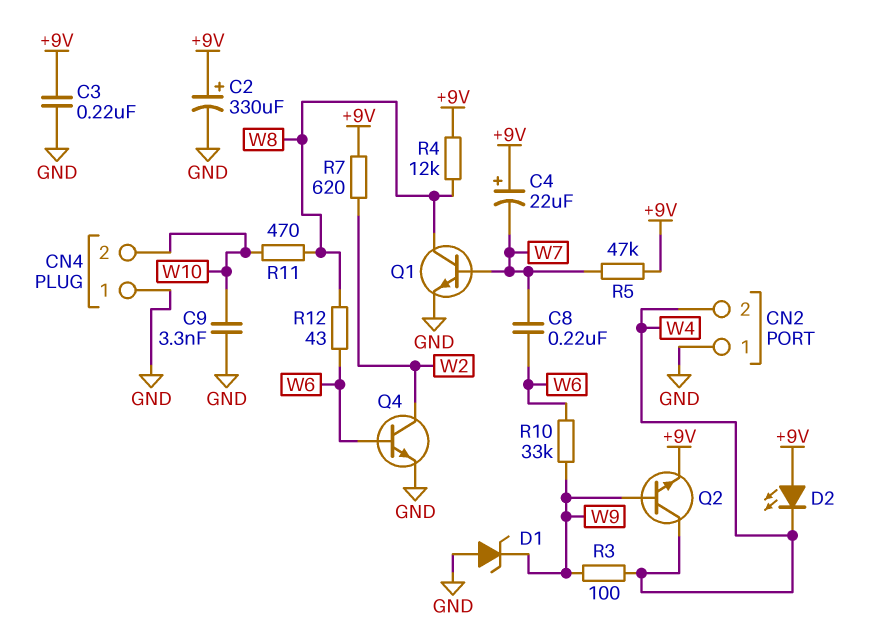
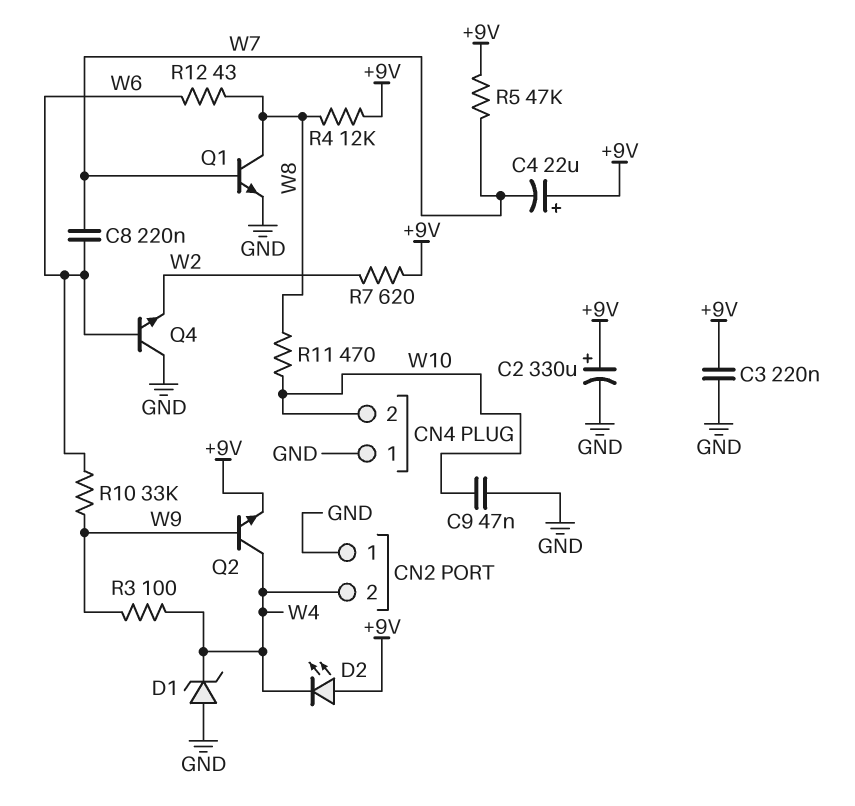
C9: 3.3nF (GND, W10) -> 47nF (GND, W10)
D1: zener (A GND, K W9) -> zener (A GND, K W4)
Q4: NPN (B W6, C W2, E GND) -> NPN (B W6, C GND, E W2)

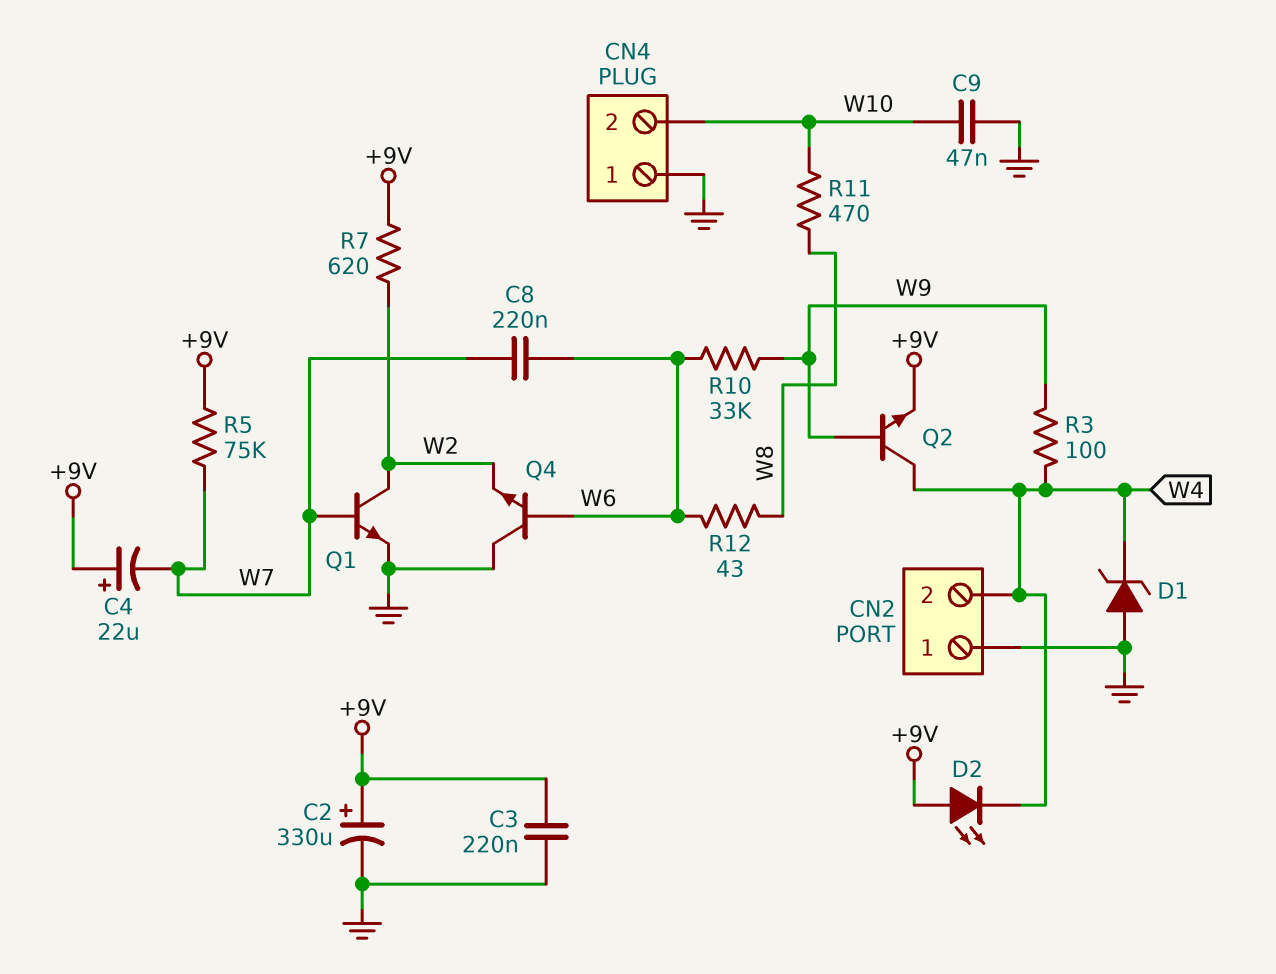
Q1: NPN (B W7, C W8, E GND) -> NPN (B W7, C W2, E GND)
R4: 12k (+9V, W8) -> none
R5: 47k (+9V, W7) -> 75k (+9V, W7)

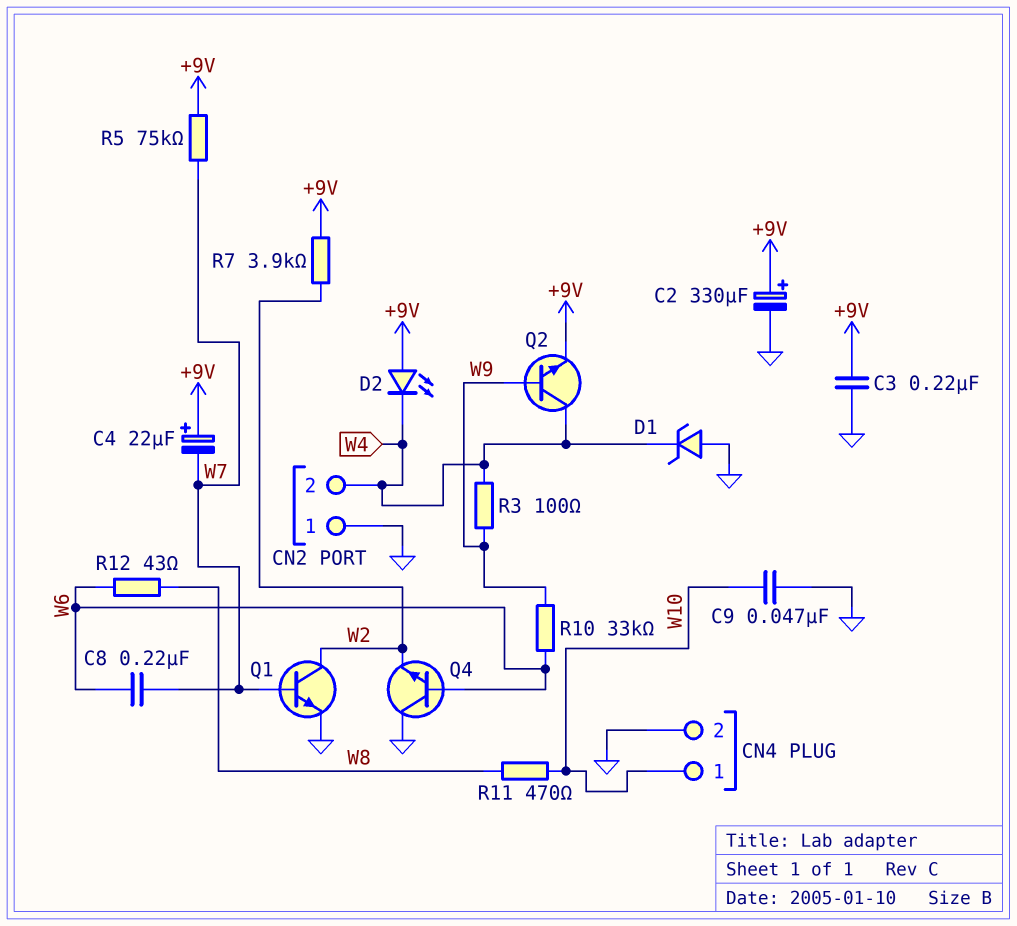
CN4 pin 1: GND -> W10
CN4 pin 2: W10 -> GND
R7: 620 (+9V, W2) -> 3.9k (+9V, W2)

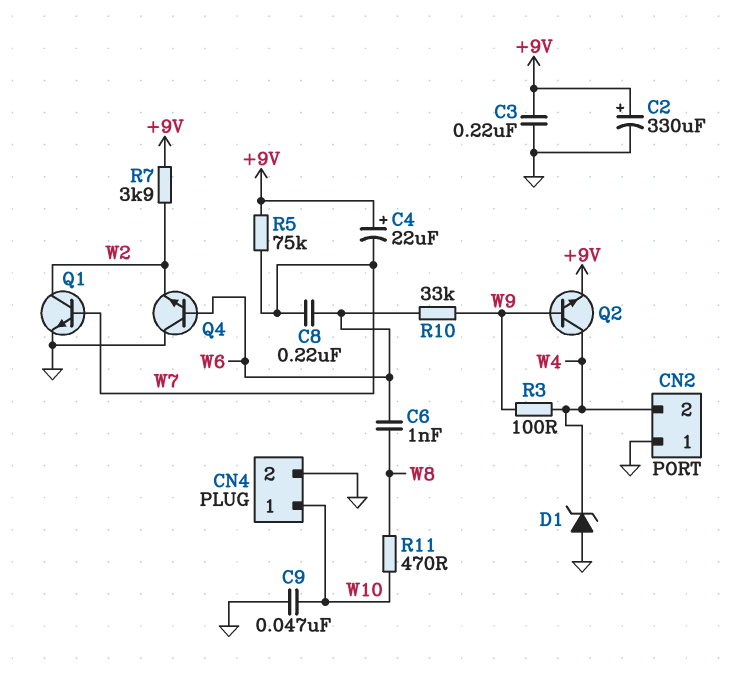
C6: none -> 1nF (W6, W8)
D2: LED (A +9V, K W4) -> none
R12: 43 (W6, W8) -> none

